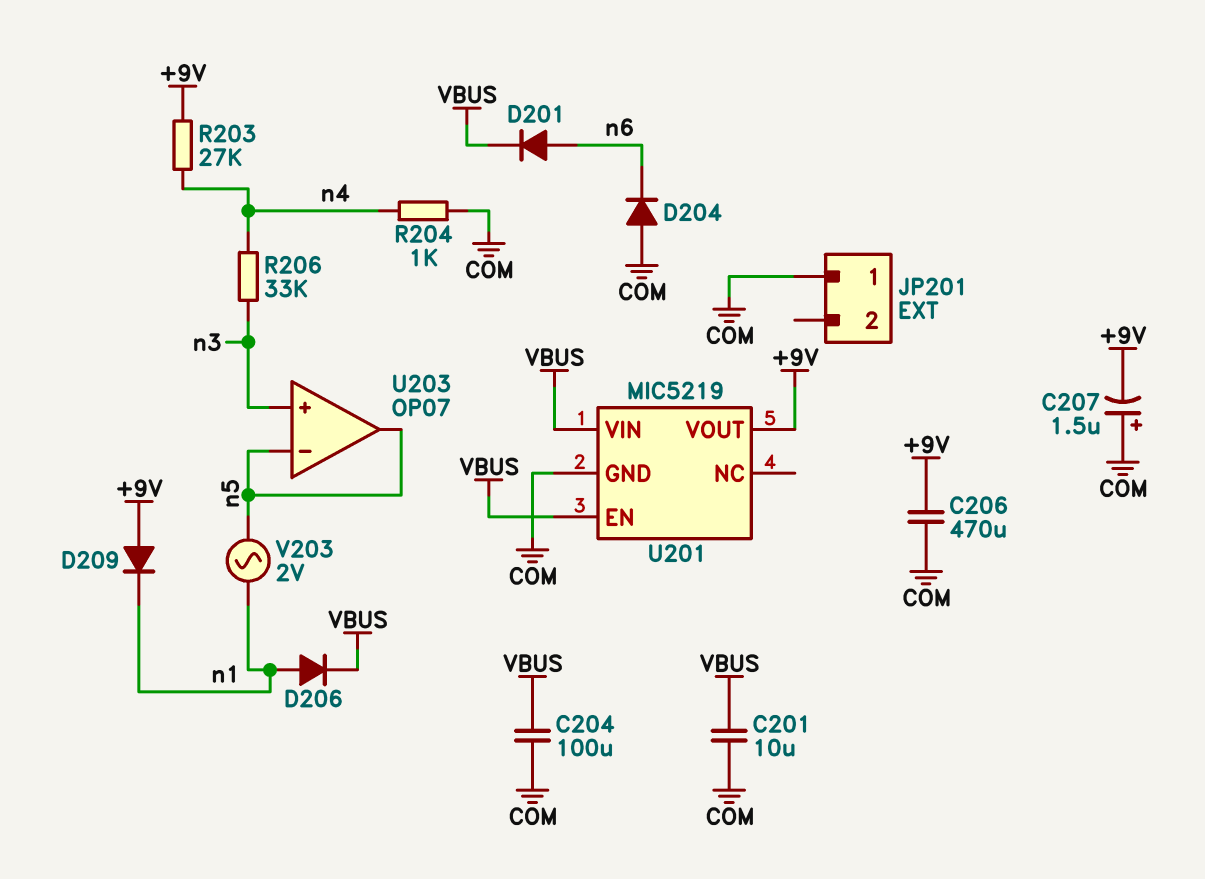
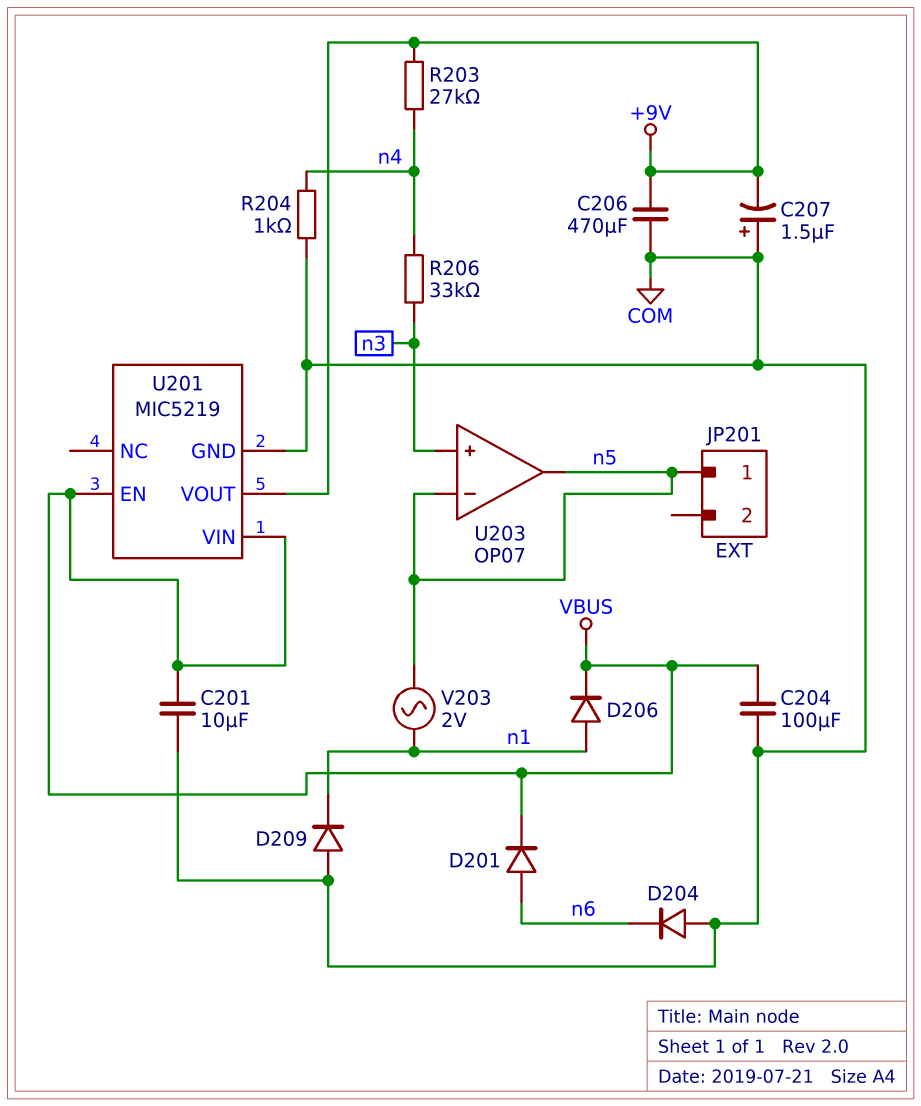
D209: diode (A +9V, K n1) -> diode (A COM, K n1)
JP201 pin 1: COM -> n5

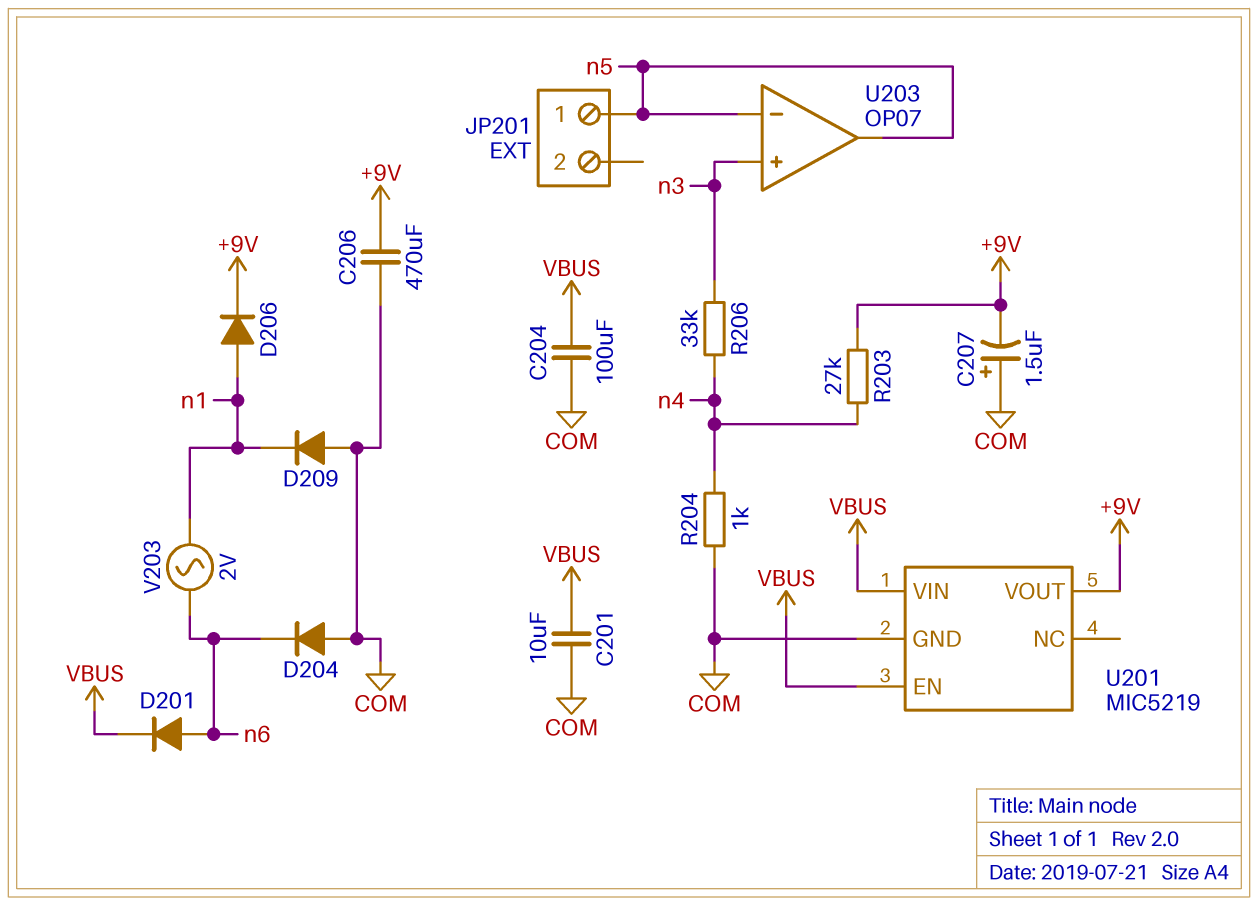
D206: diode (A n1, K VBUS) -> diode (A n1, K +9V)
V203: AC 2V (n1, n5) -> AC 2V (n1, n6)

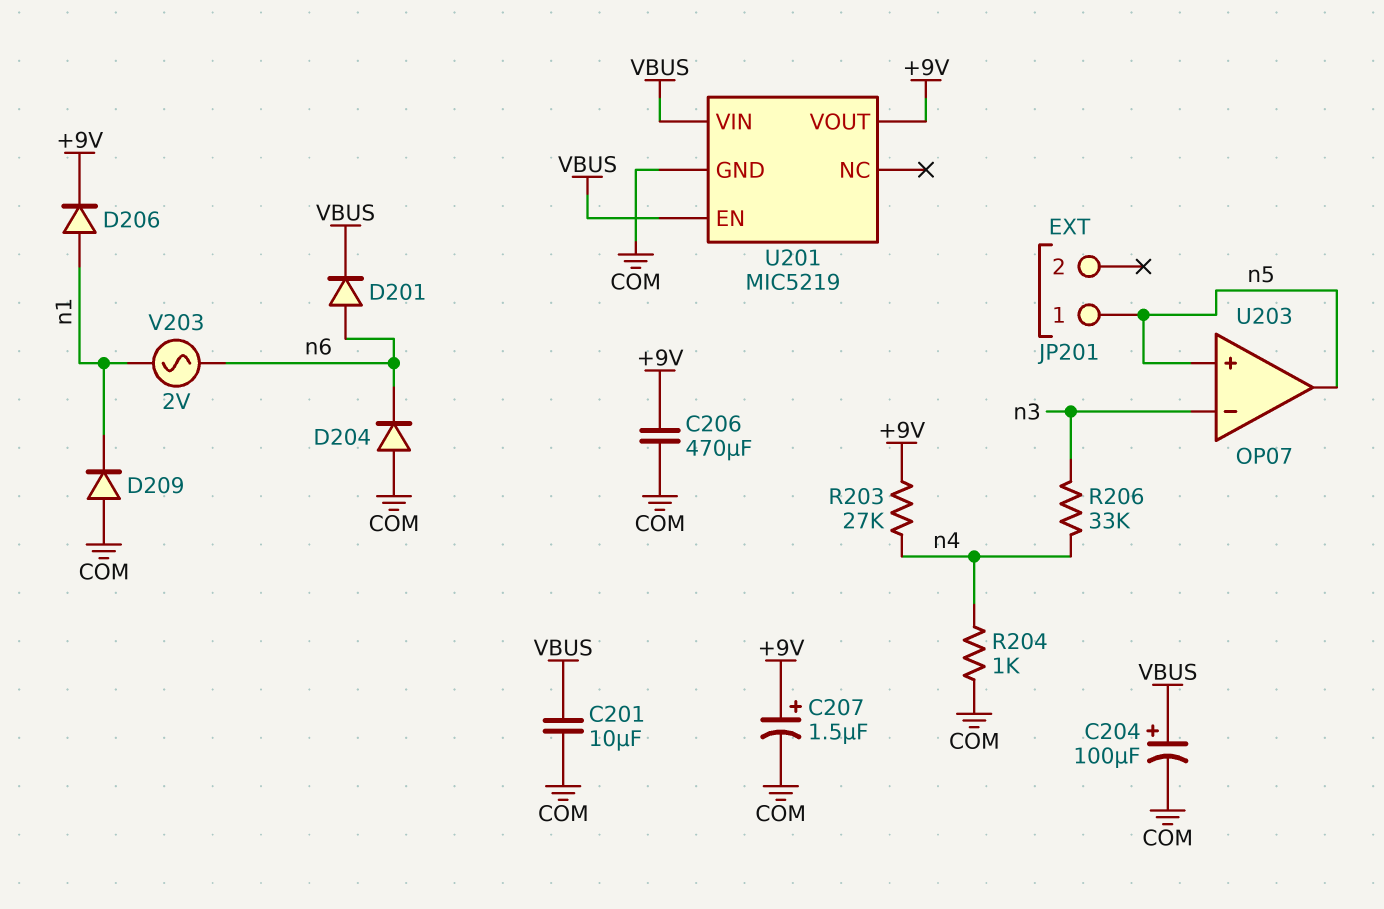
C204: 100uF (COM, VBUS) -> 100uF (plus VBUS, minus COM)
C207: 1.5uF (plus COM, minus +9V) -> 1.5uF (plus +9V, minus COM)
U203 pin in+: n3 -> n5
U203 pin in-: n5 -> n3

